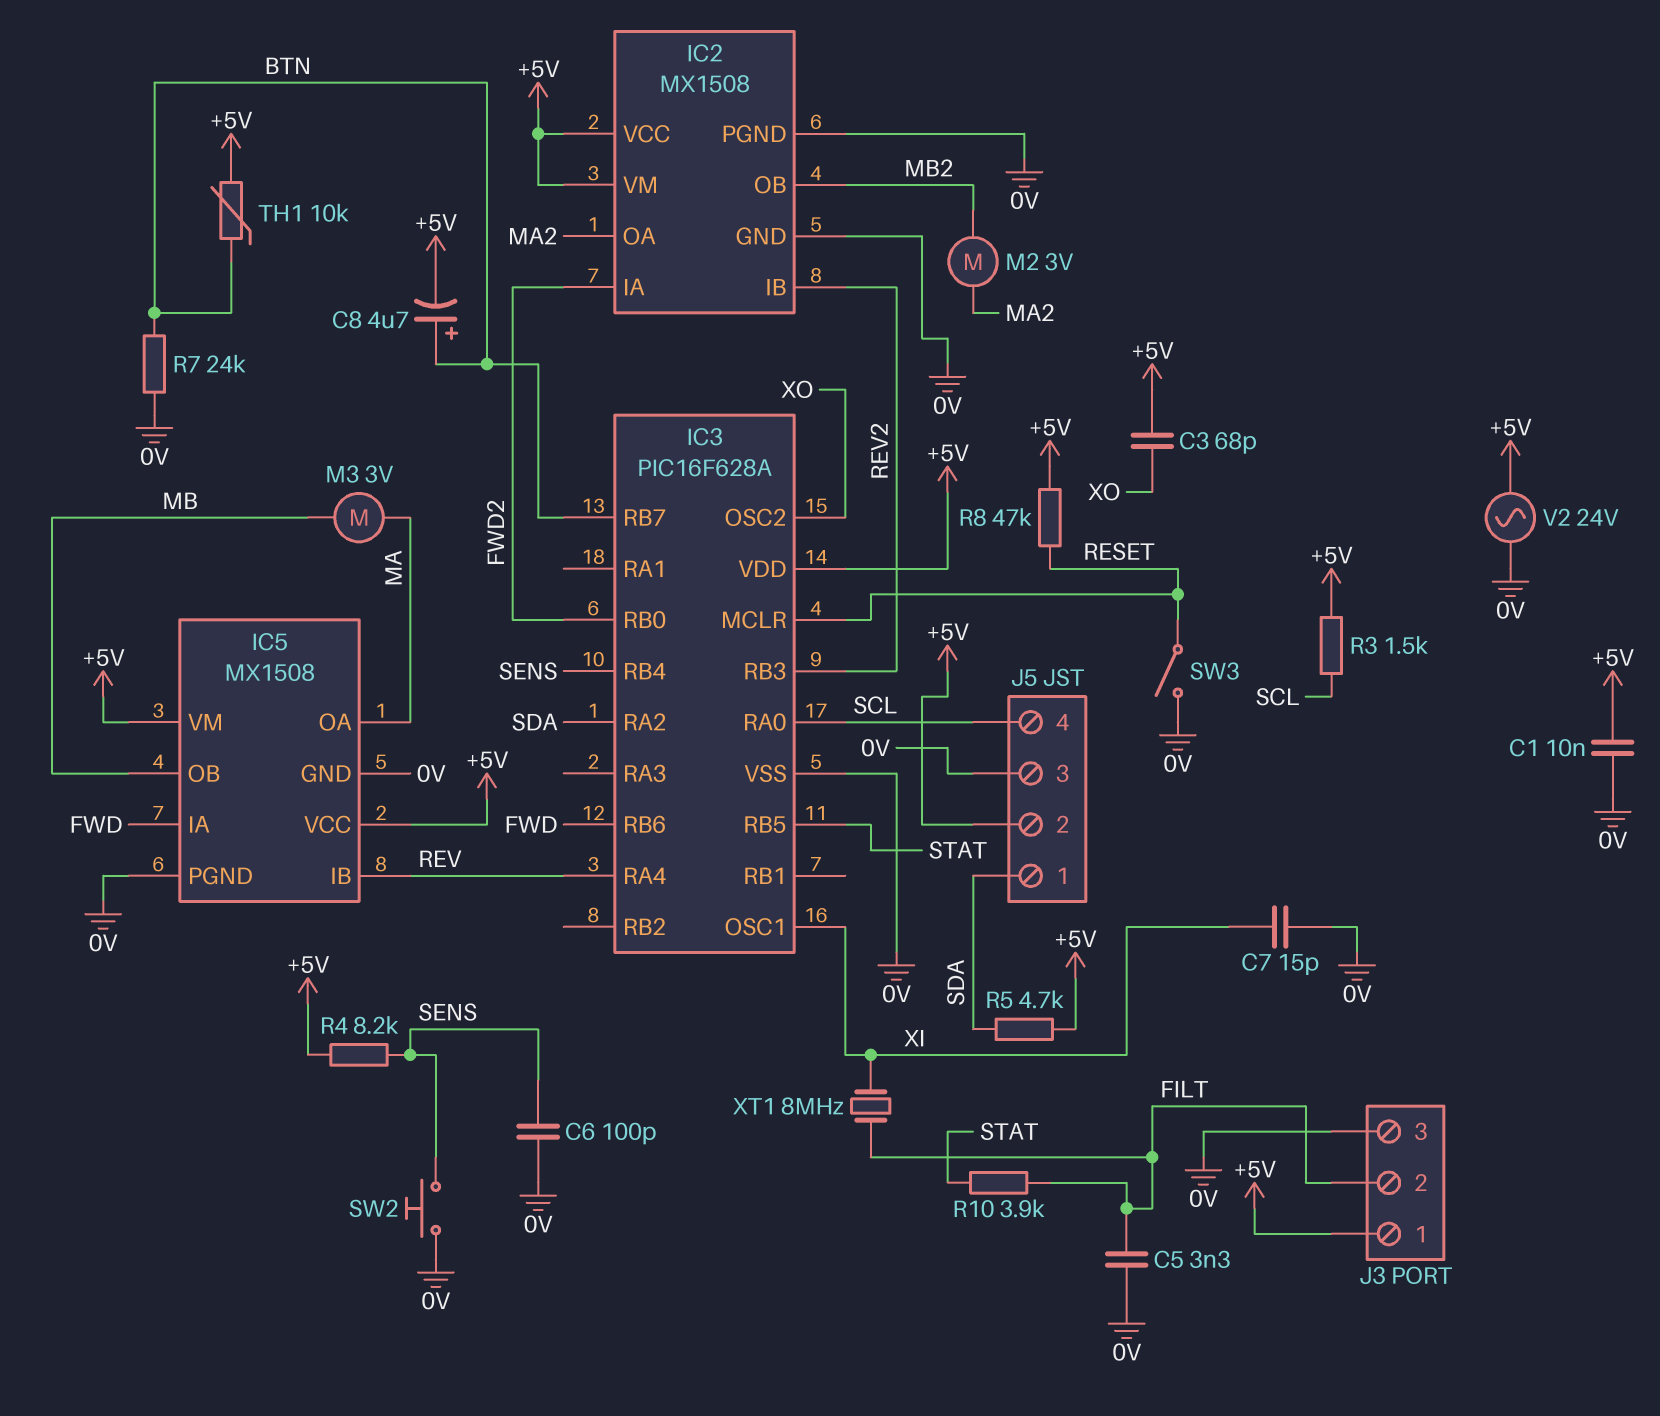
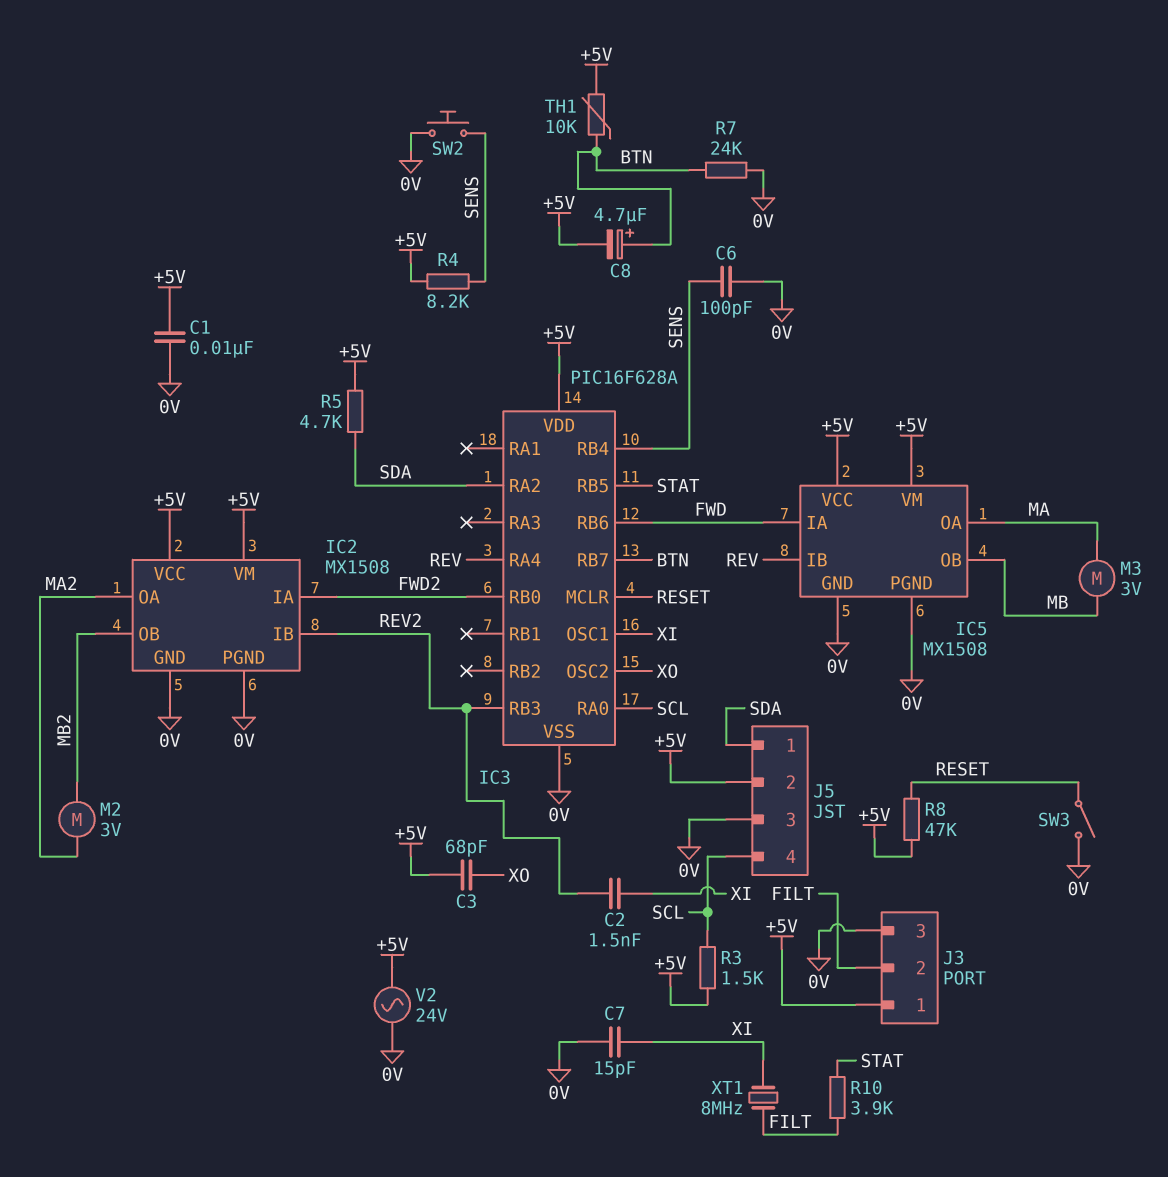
C2: none -> 1.5nF (REV2, XI)
C5: 3.3nF (0V, FILT) -> none

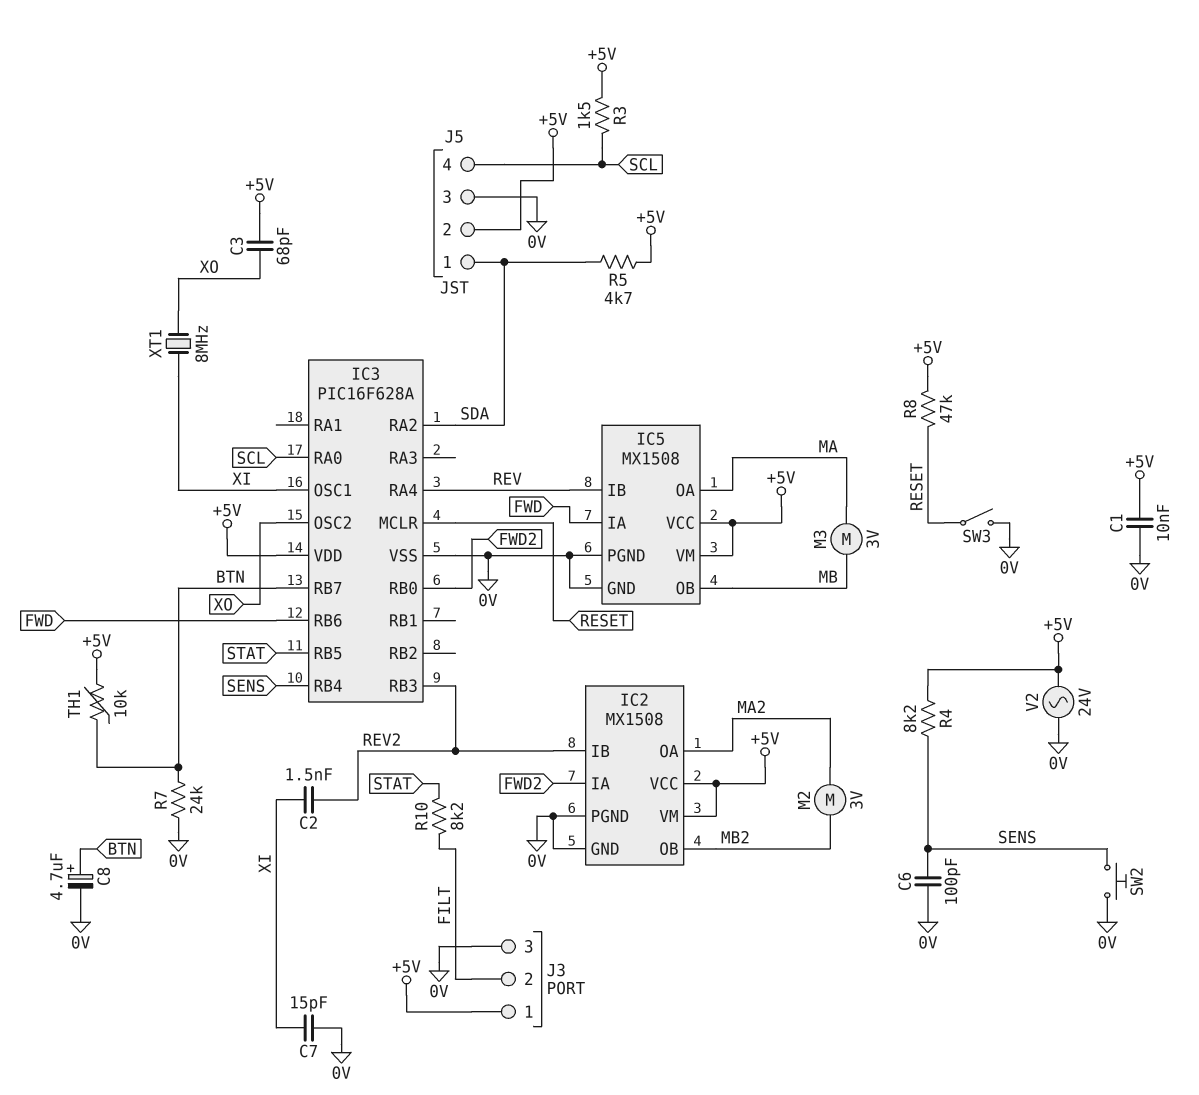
C8: 4.7uF (plus BTN, minus +5V) -> 4.7uF (plus BTN, minus 0V)
R10: 3.9k (FILT, STAT) -> 8.2k (FILT, STAT)
XT1: 8MHz (FILT, XI) -> 8MHz (XI, XO)

